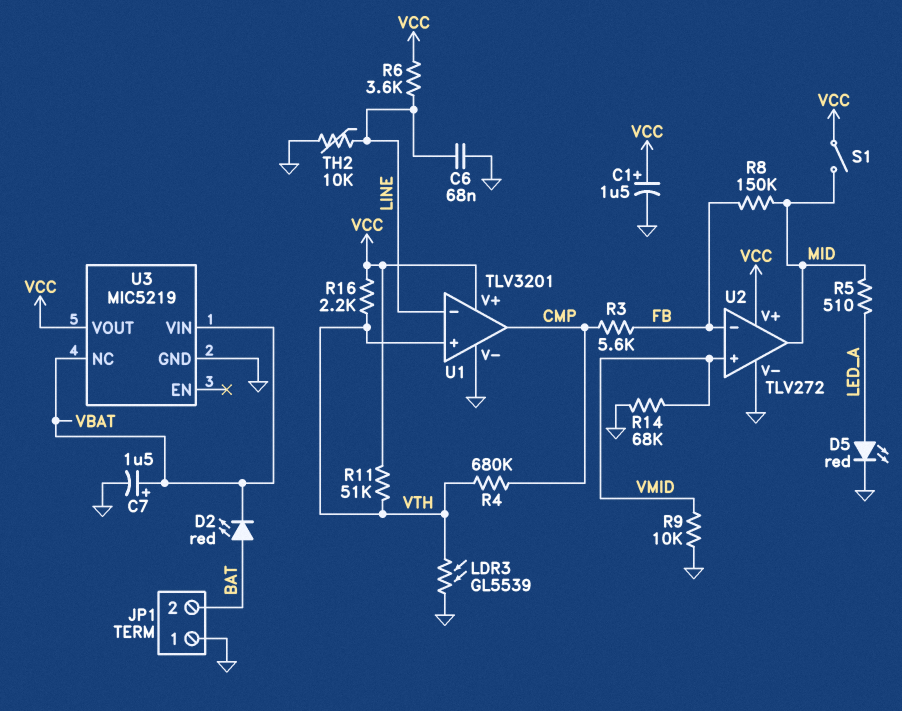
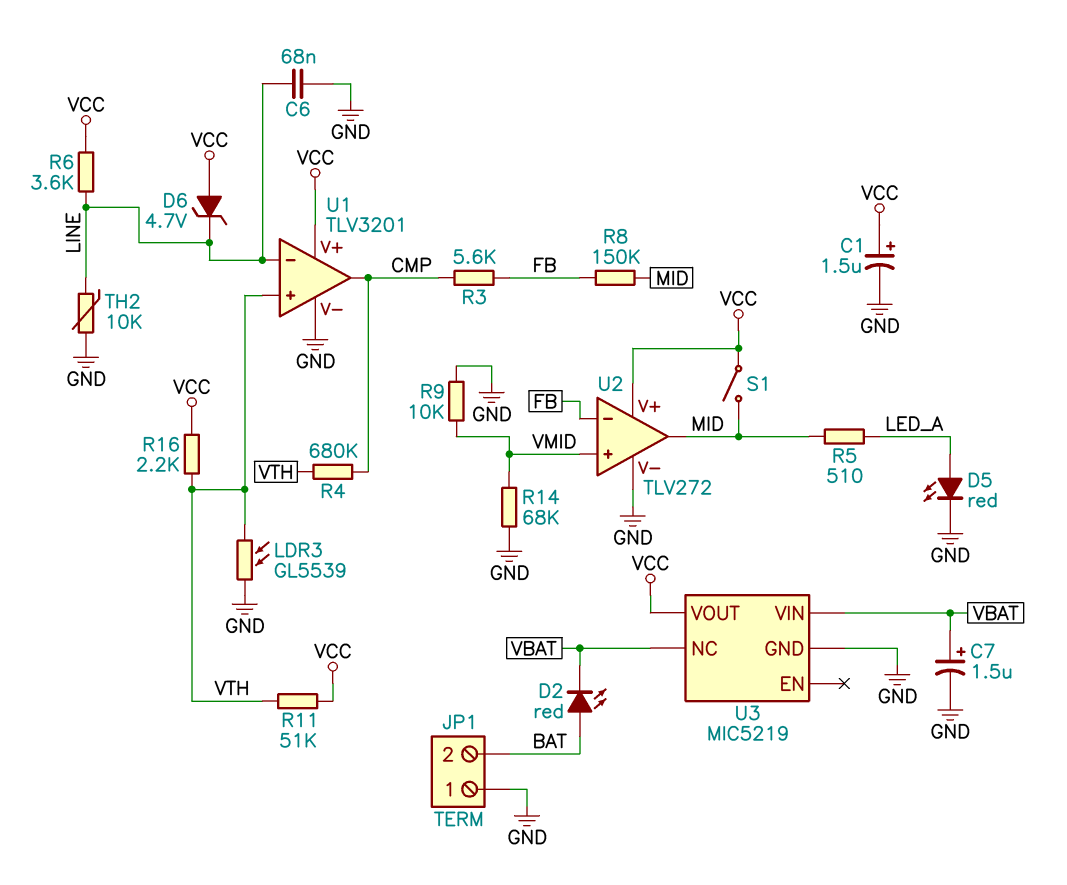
D6: none -> zener 4.7V (A VCC, K LINE)

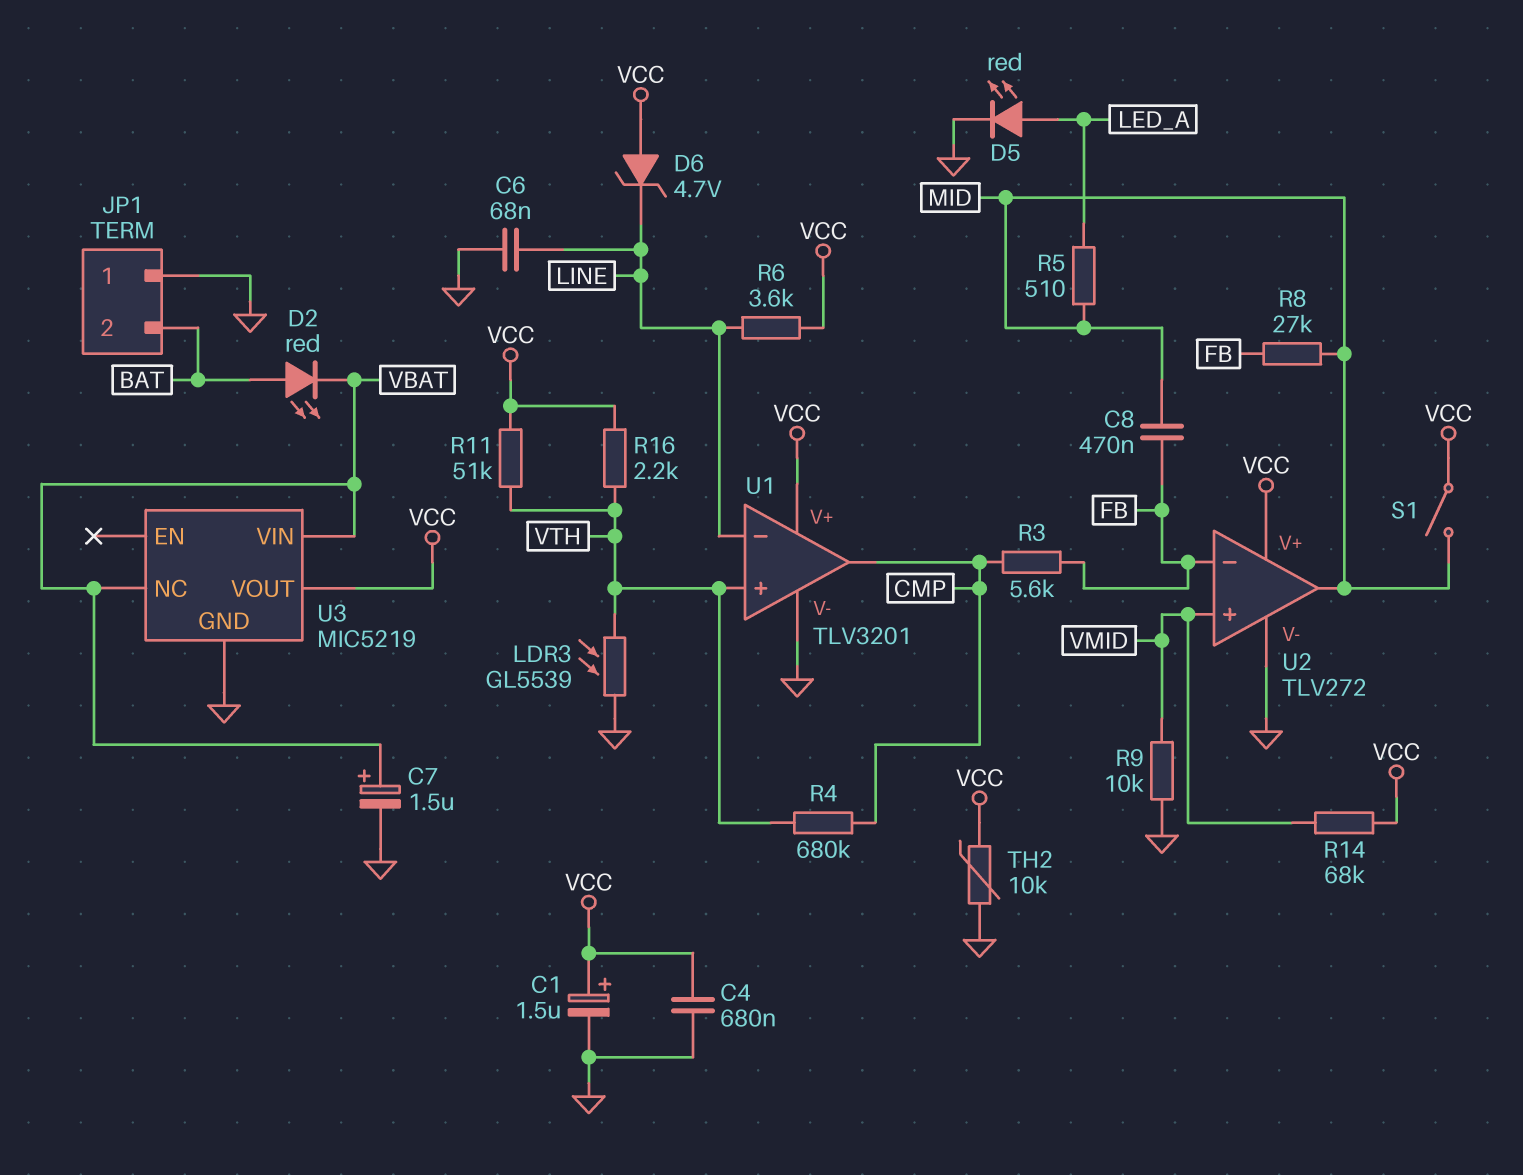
C4: none -> 680nF (GND, VCC)
C8: none -> 470nF (FB, MID)
R8: 150k (FB, MID) -> 27k (FB, MID)
R14: 68k (GND, VMID) -> 68k (VCC, VMID)
TH2: 10k (GND, LINE) -> 10k (GND, VCC)

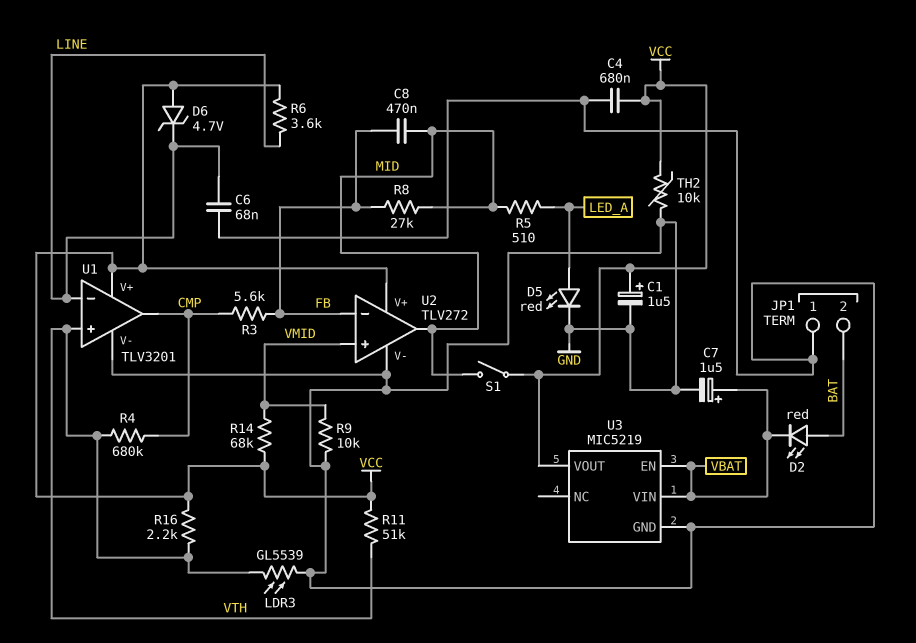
U3 pin EN: none -> VBAT
U3 pin NC: VBAT -> none

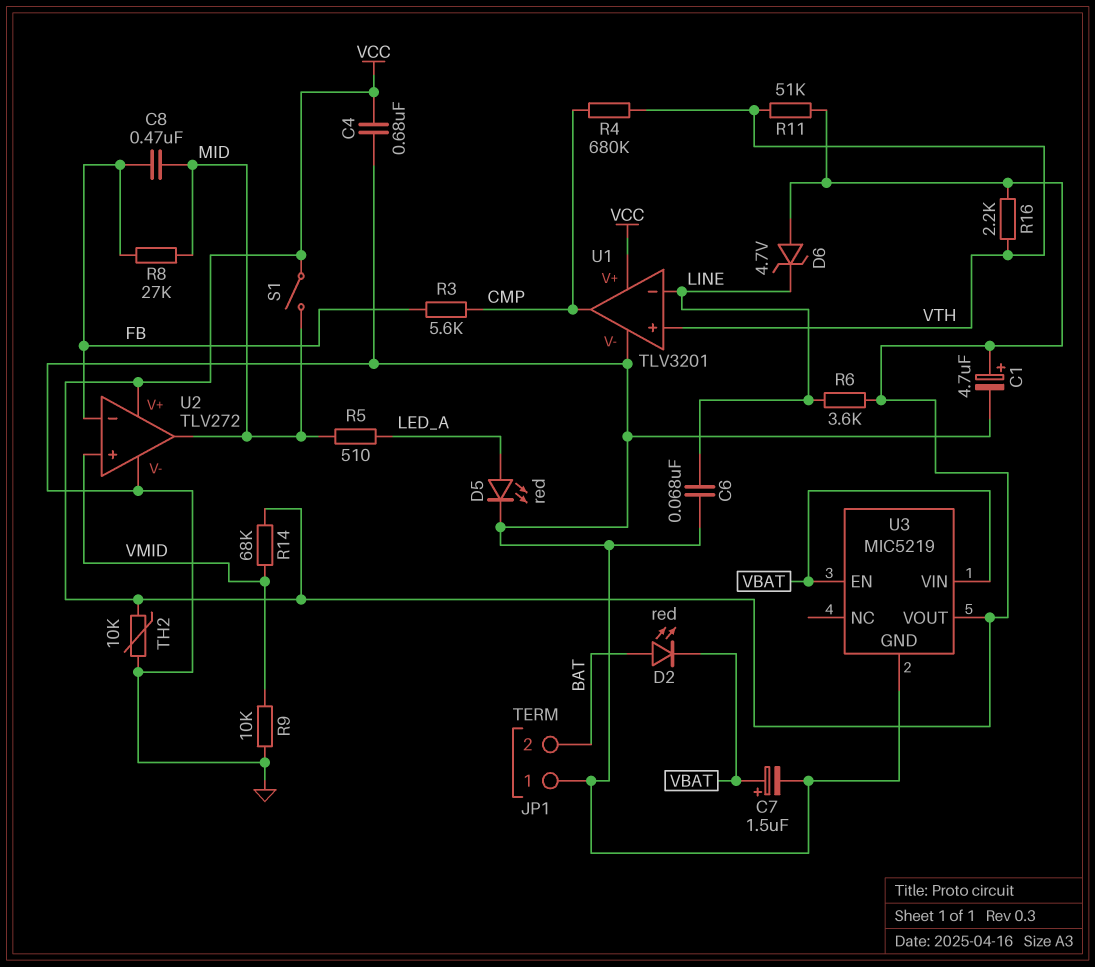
C1: 1.5uF (plus VCC, minus GND) -> 4.7uF (plus VCC, minus GND)
LDR3: GL5539 (GND, VTH) -> none

